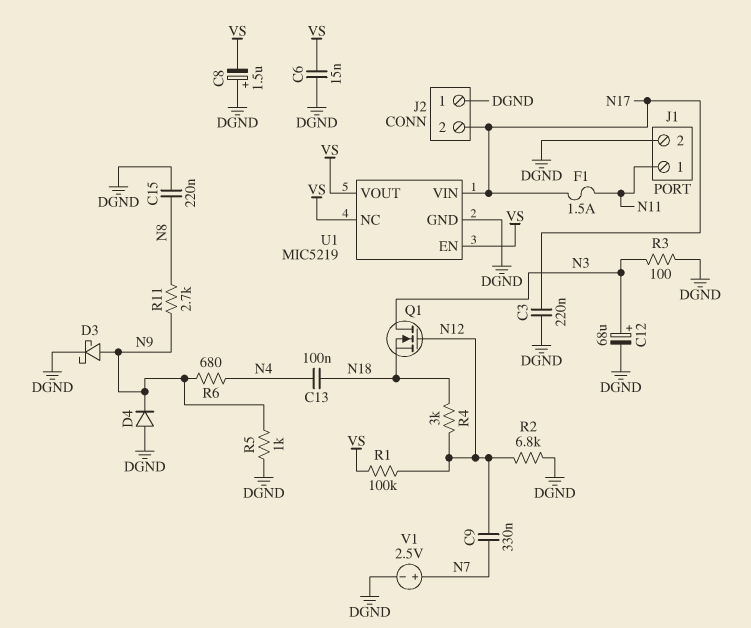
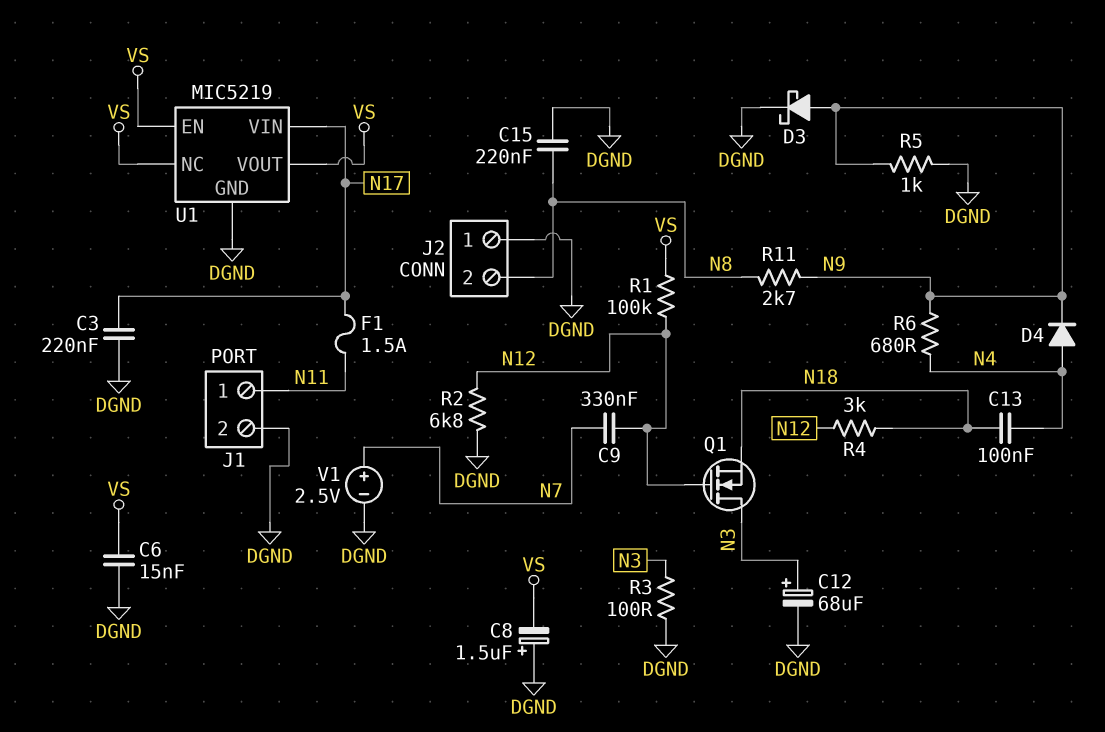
D4: diode (A DGND, K N9) -> diode (A N4, K N9)
J2 pin 2: N17 -> N8

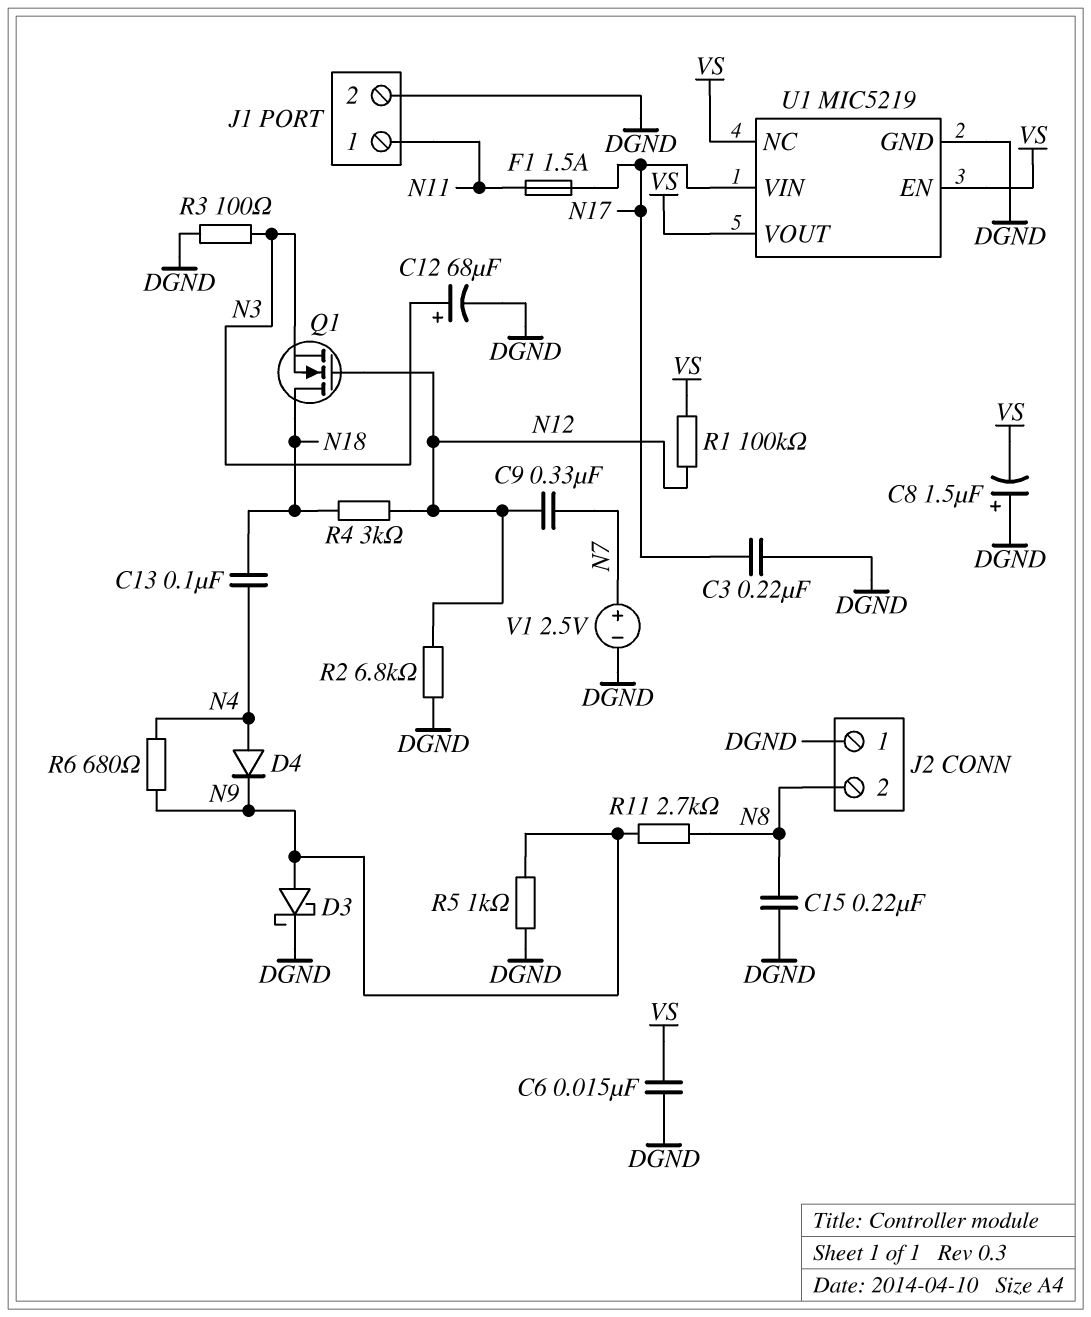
Q1: NMOS (G N12, D N3, S N18) -> NMOS (G N12, D N18, S N3)

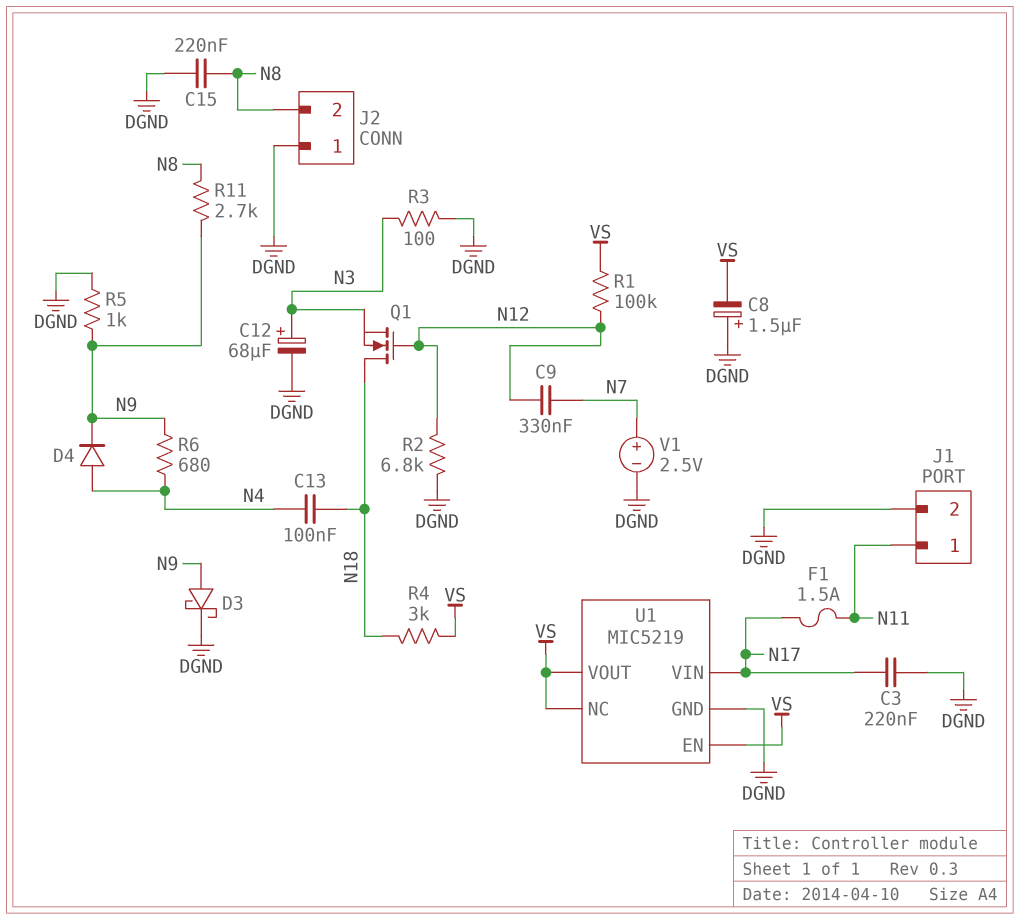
C6: 15nF (DGND, VS) -> none
R4: 3k (N12, N18) -> 3k (N18, VS)

